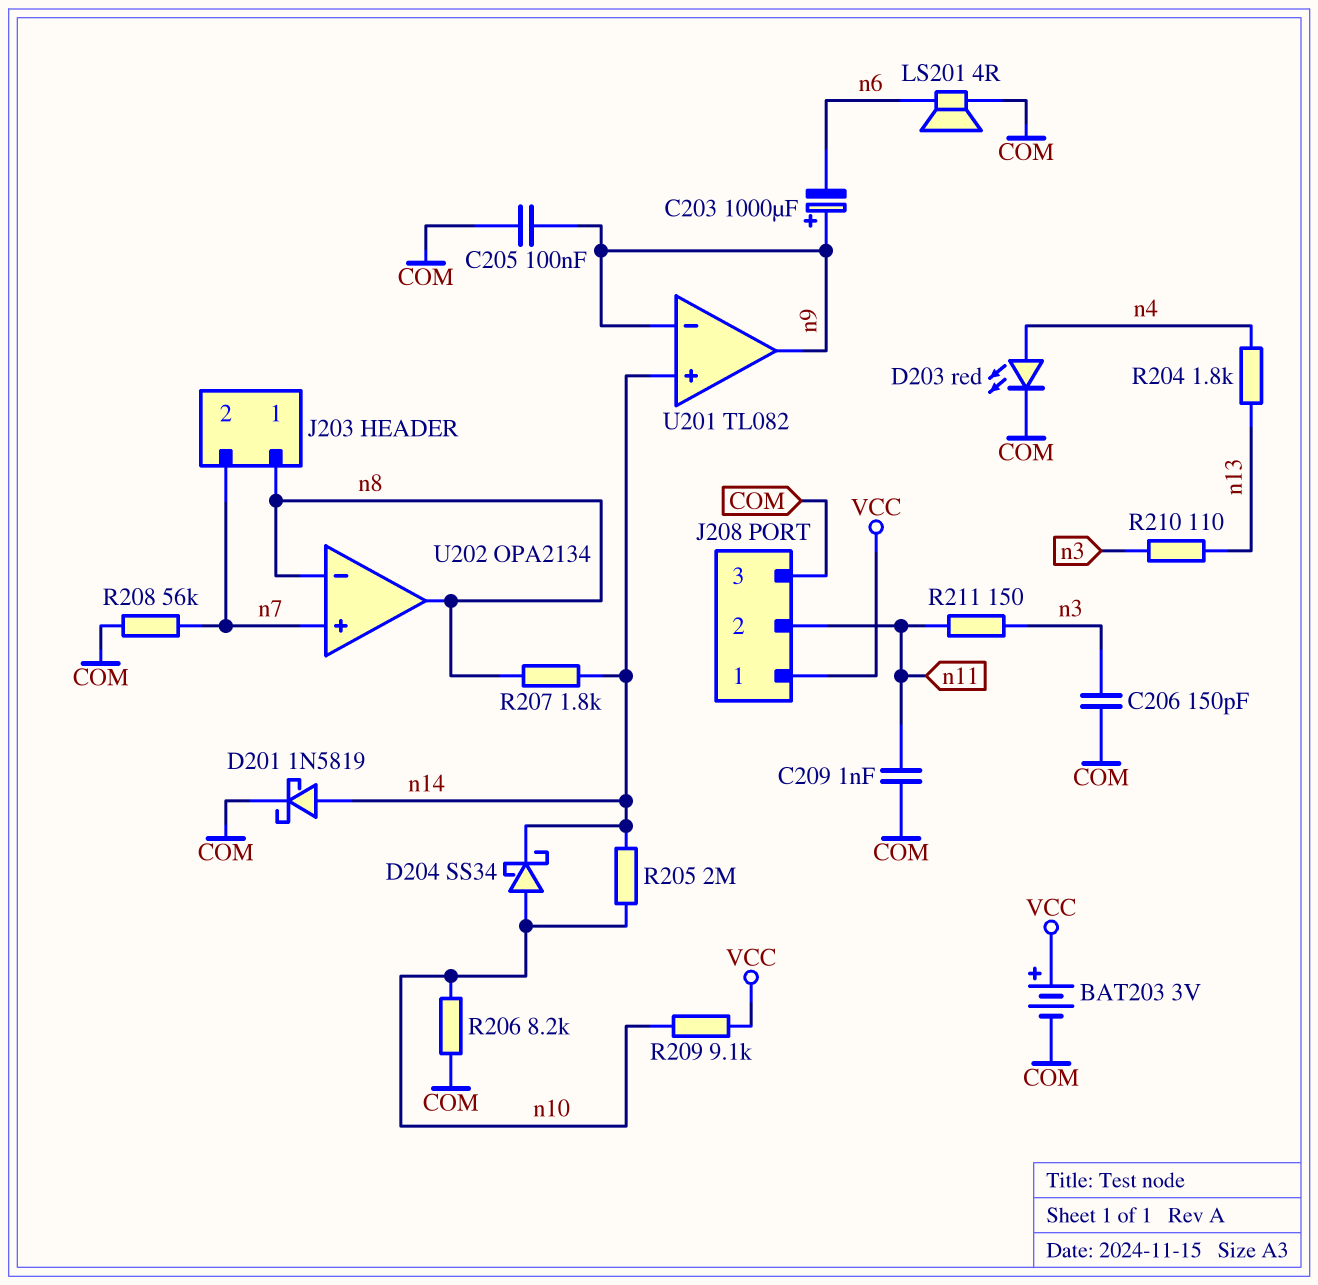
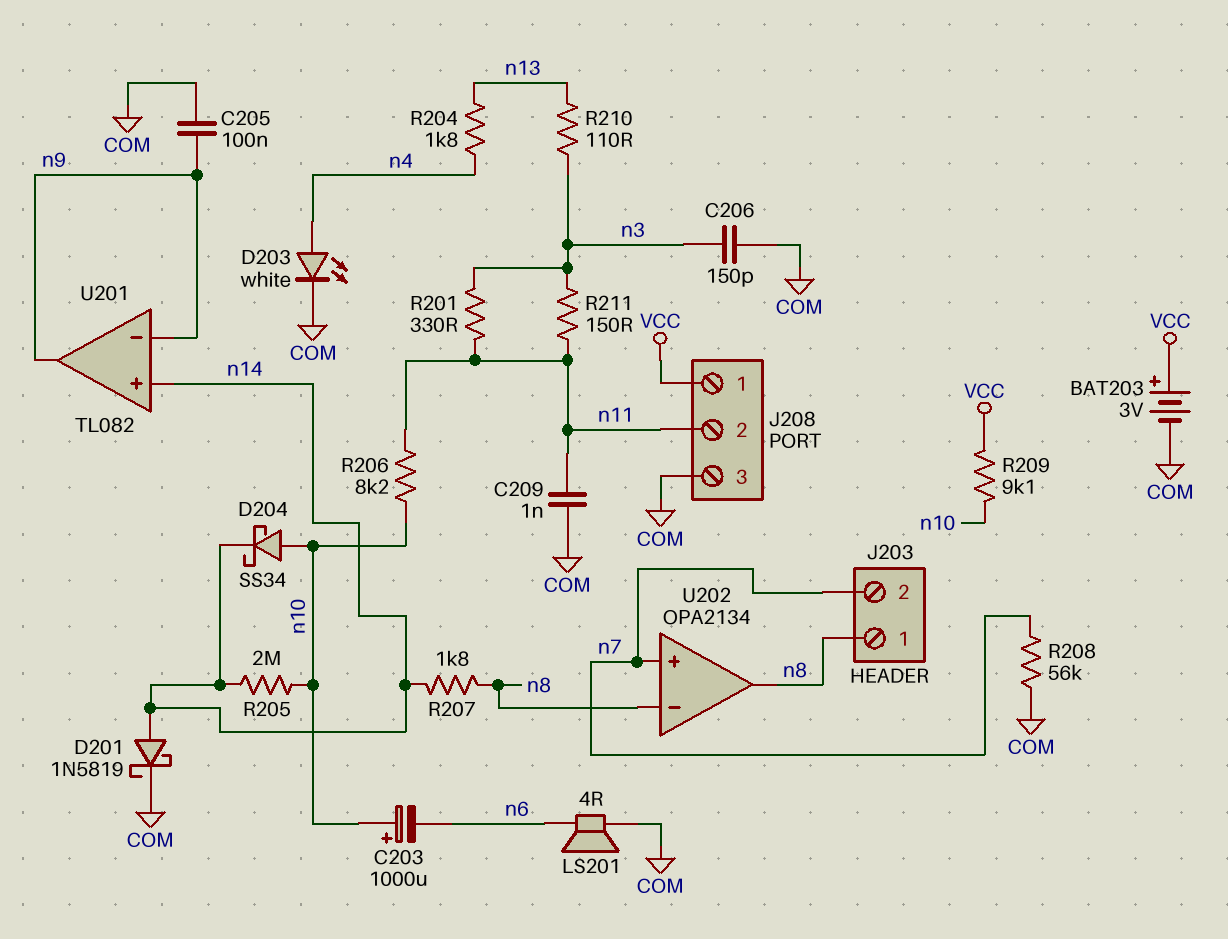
C203: 1000uF (plus n9, minus n6) -> 1000uF (plus n10, minus n6)
D203: LED red (A n4, K COM) -> LED white (A n4, K COM)
R201: none -> 330 (n3, n11)
R206: 8.2k (COM, n10) -> 8.2k (n10, n11)

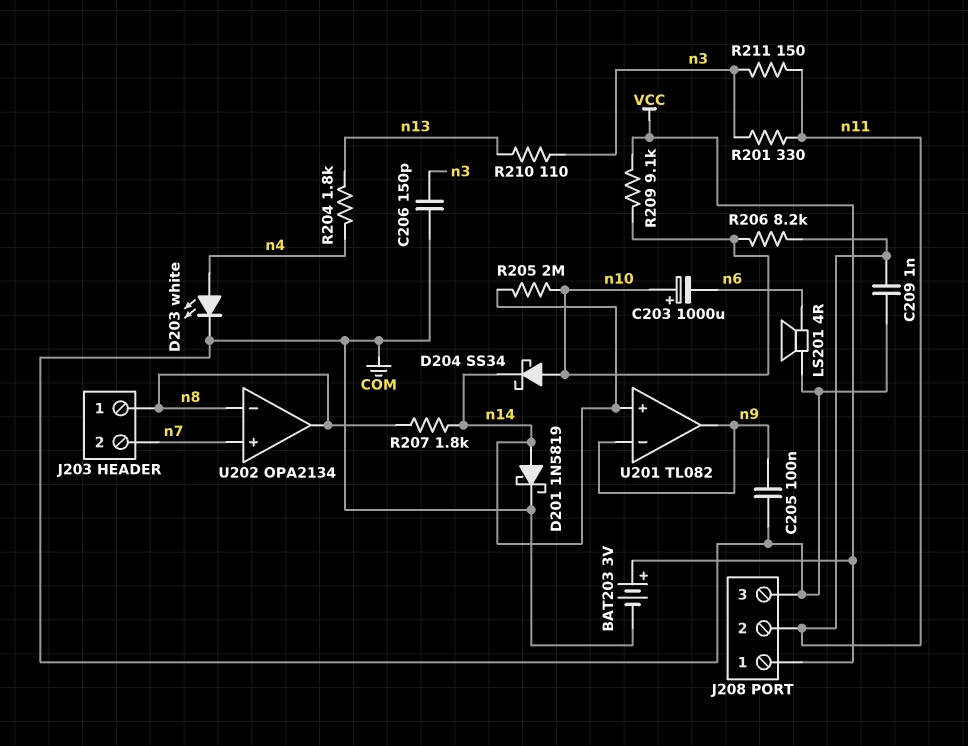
R208: 56k (COM, n7) -> none

